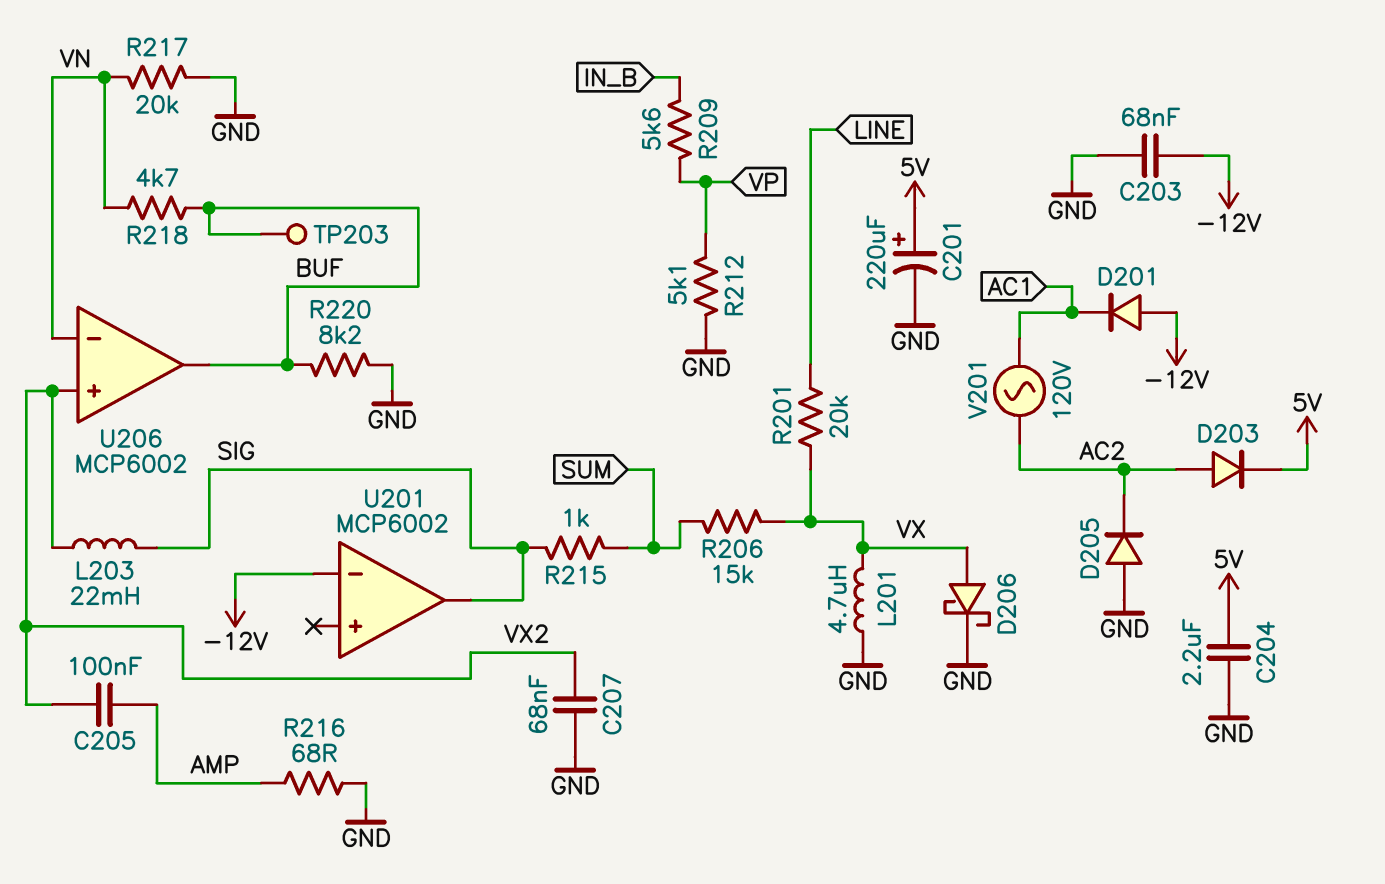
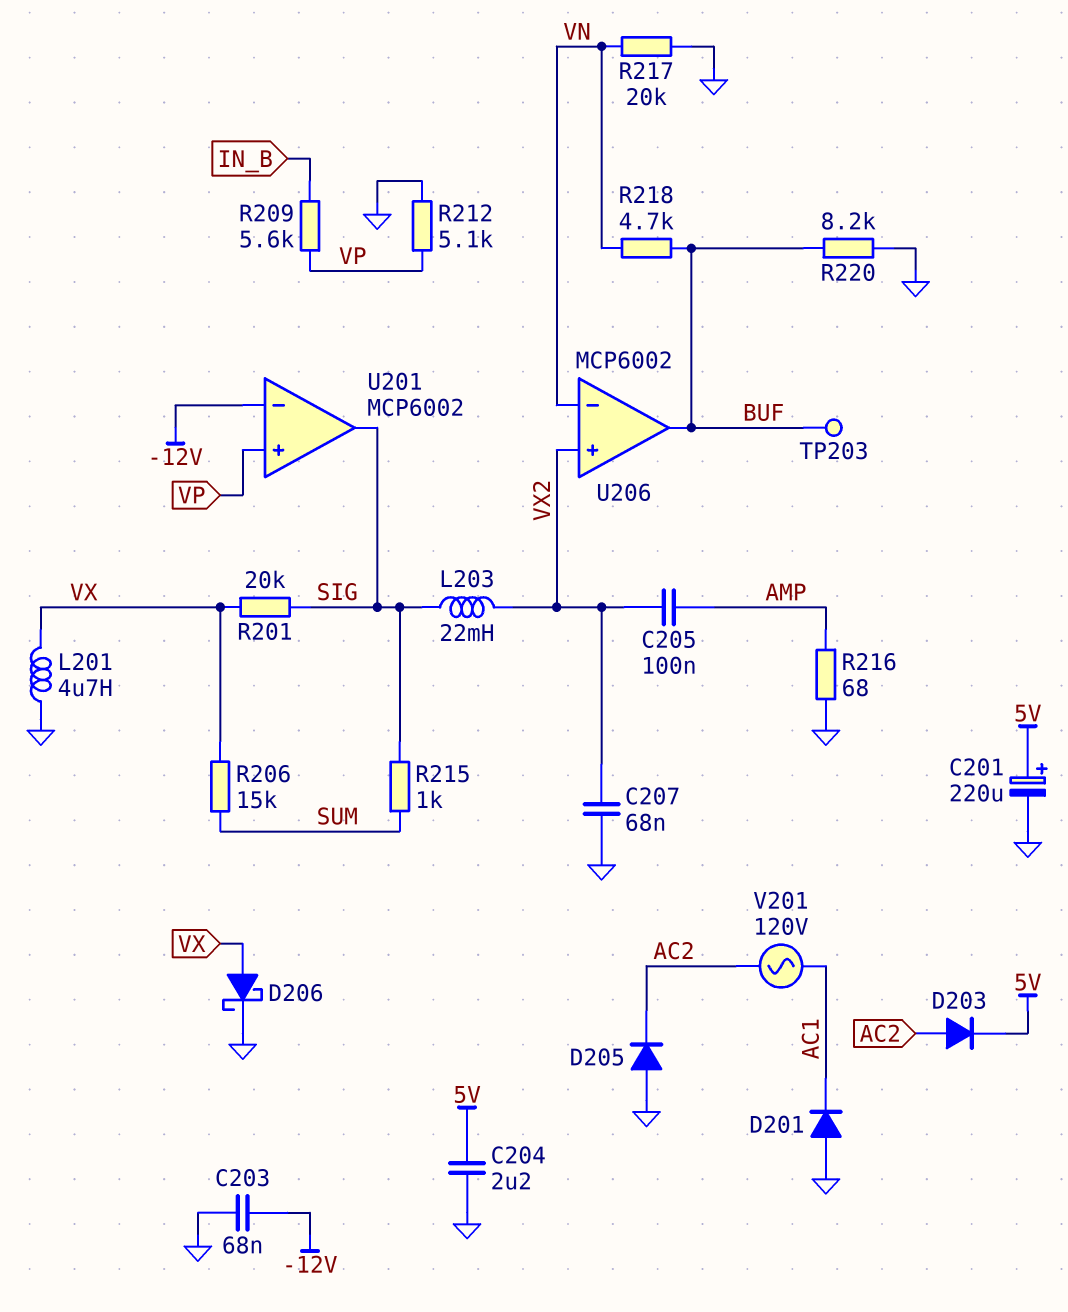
D201: diode (A -12V, K AC1) -> diode (A GND, K AC1)
R201: 20k (LINE, VX) -> 20k (SIG, VX)
U201 pin in+: none -> VP

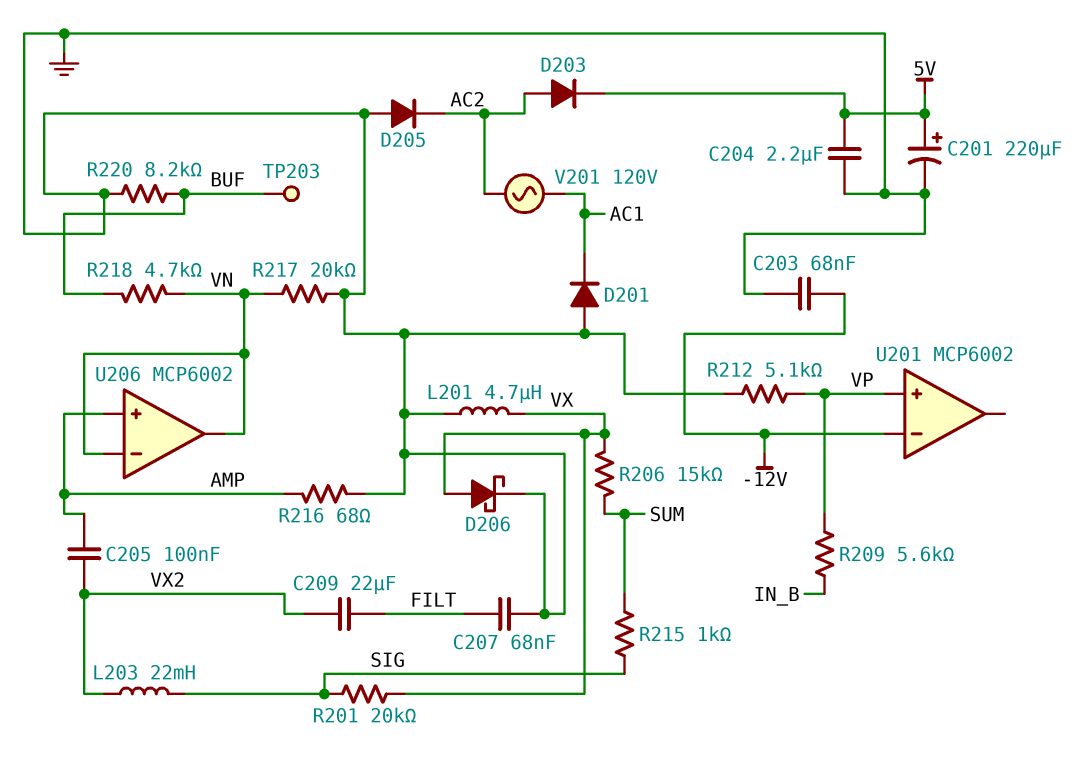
C207: 68nF (GND, VX2) -> 68nF (FILT, GND)
C209: none -> 22uF (FILT, VX2)
U201 pin out: SIG -> none
U206 pin in+: VX2 -> AMP
U206 pin out: BUF -> VN

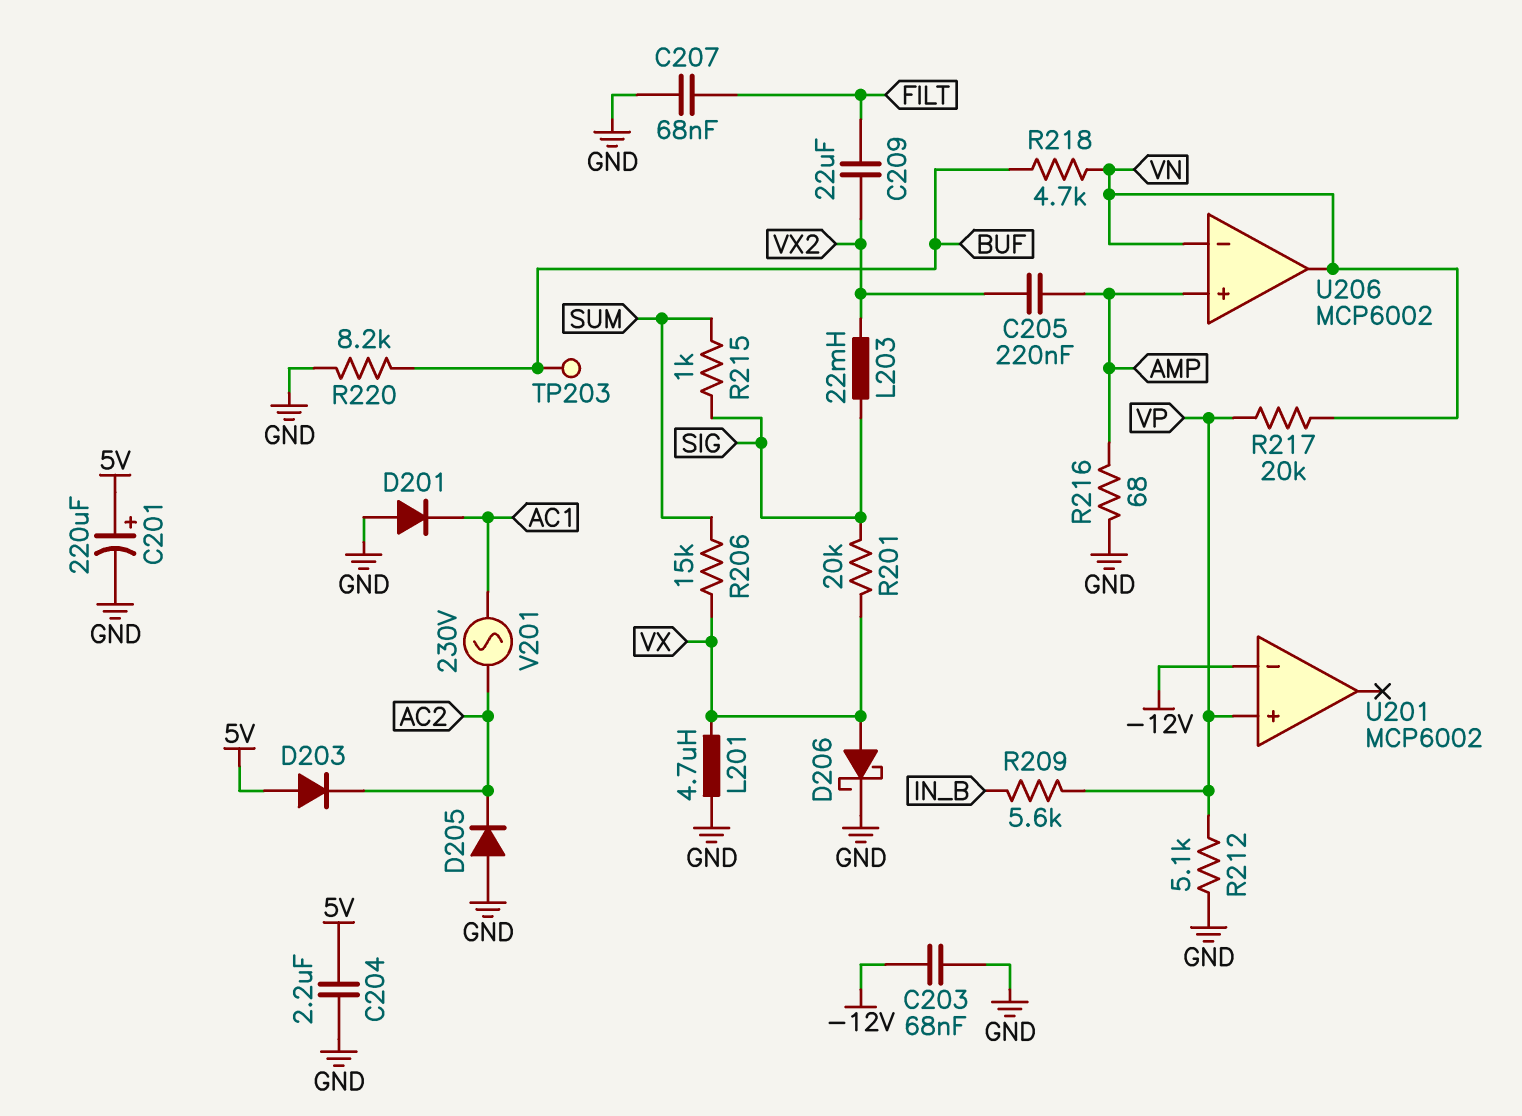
C205: 100nF (AMP, VX2) -> 220nF (AMP, VX2)
D203: diode (A AC2, K 5V) -> diode (A 5V, K AC2)
R217: 20k (GND, VN) -> 20k (VN, VP)
V201: AC 120V (AC1, AC2) -> AC 230V (AC1, AC2)

